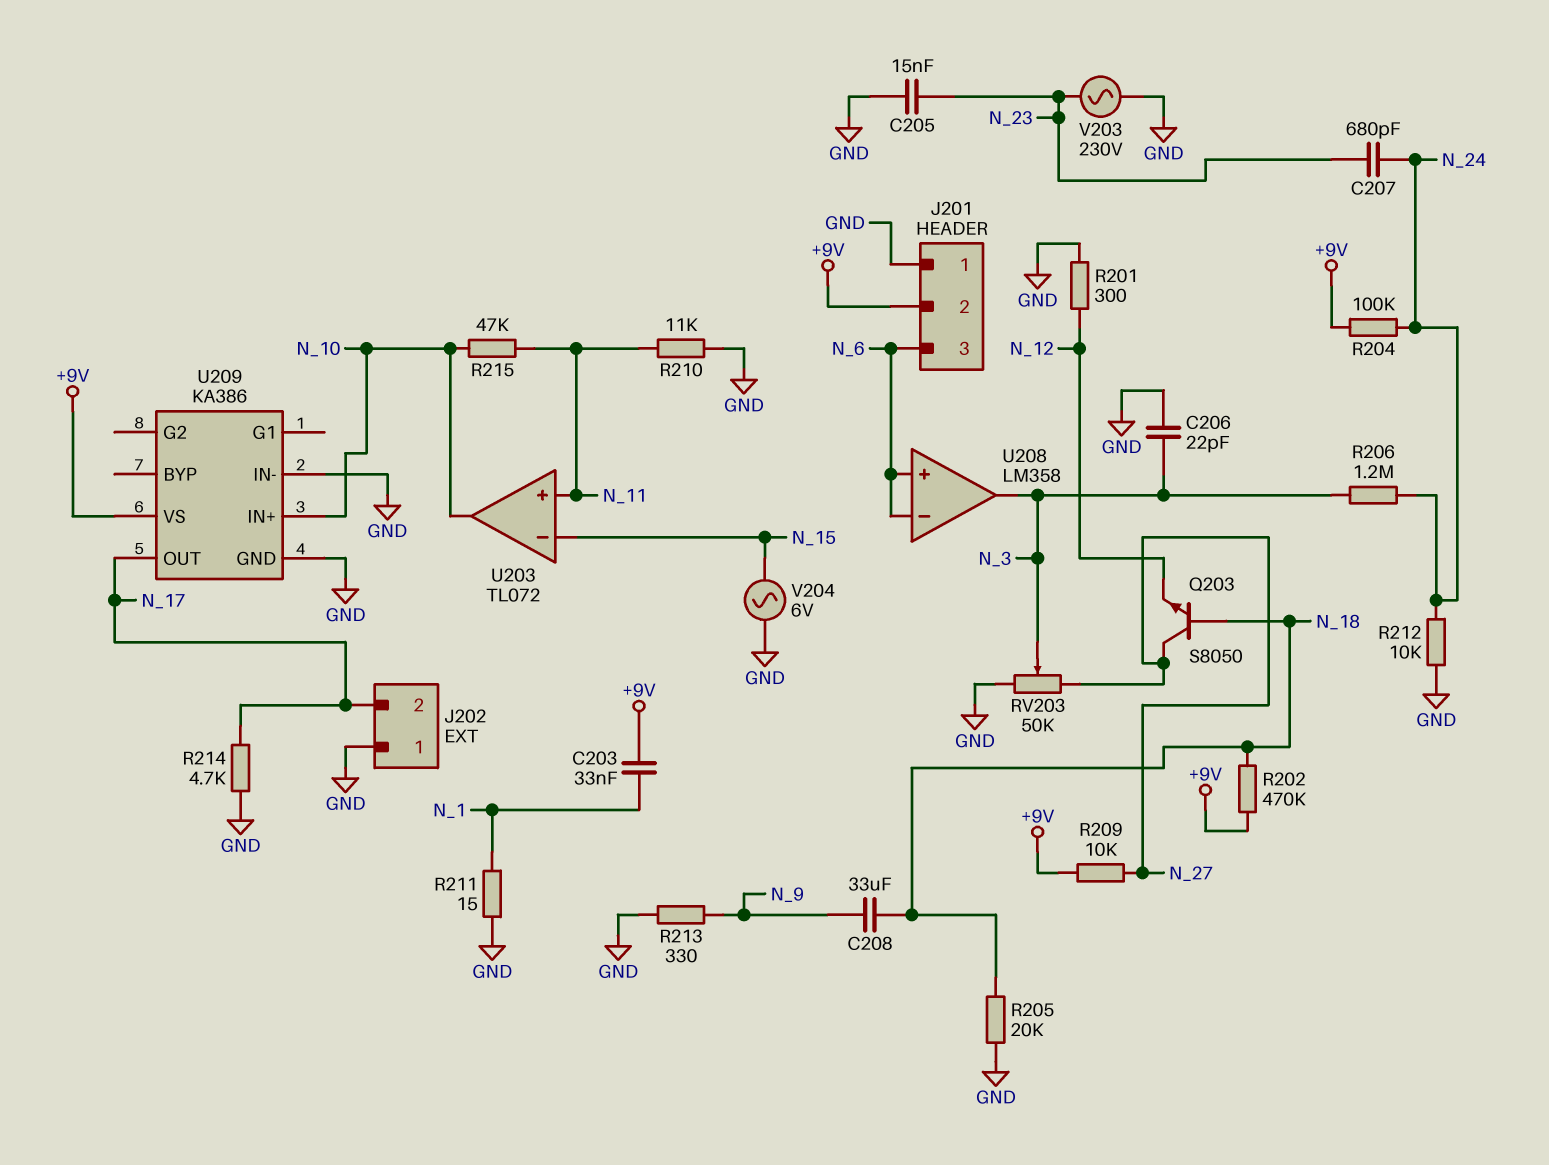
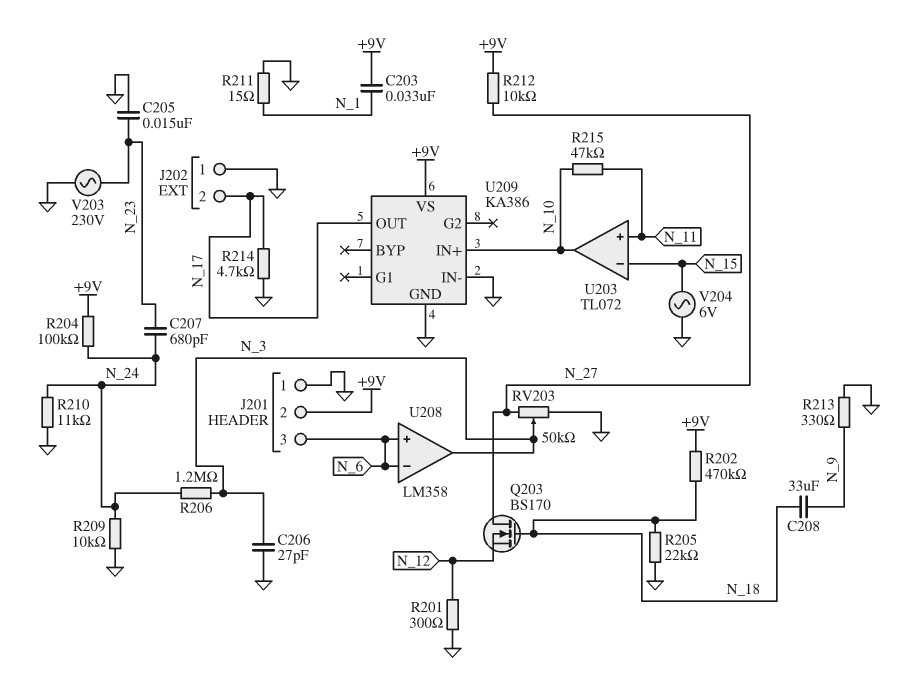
C206: 22pF (GND, N_3) -> 27pF (GND, N_3)
Q203: NPN S8050 (B N_18, C N_27, E N_12) -> NMOS BS170 (G N_18, D N_27, S N_12)
R205: 20k (GND, N_18) -> 22k (GND, N_18)
R209: 10k (+9V, N_27) -> 10k (GND, N_24)
R210: 11k (GND, N_11) -> 11k (GND, N_24)
R212: 10k (GND, N_24) -> 10k (+9V, N_27)

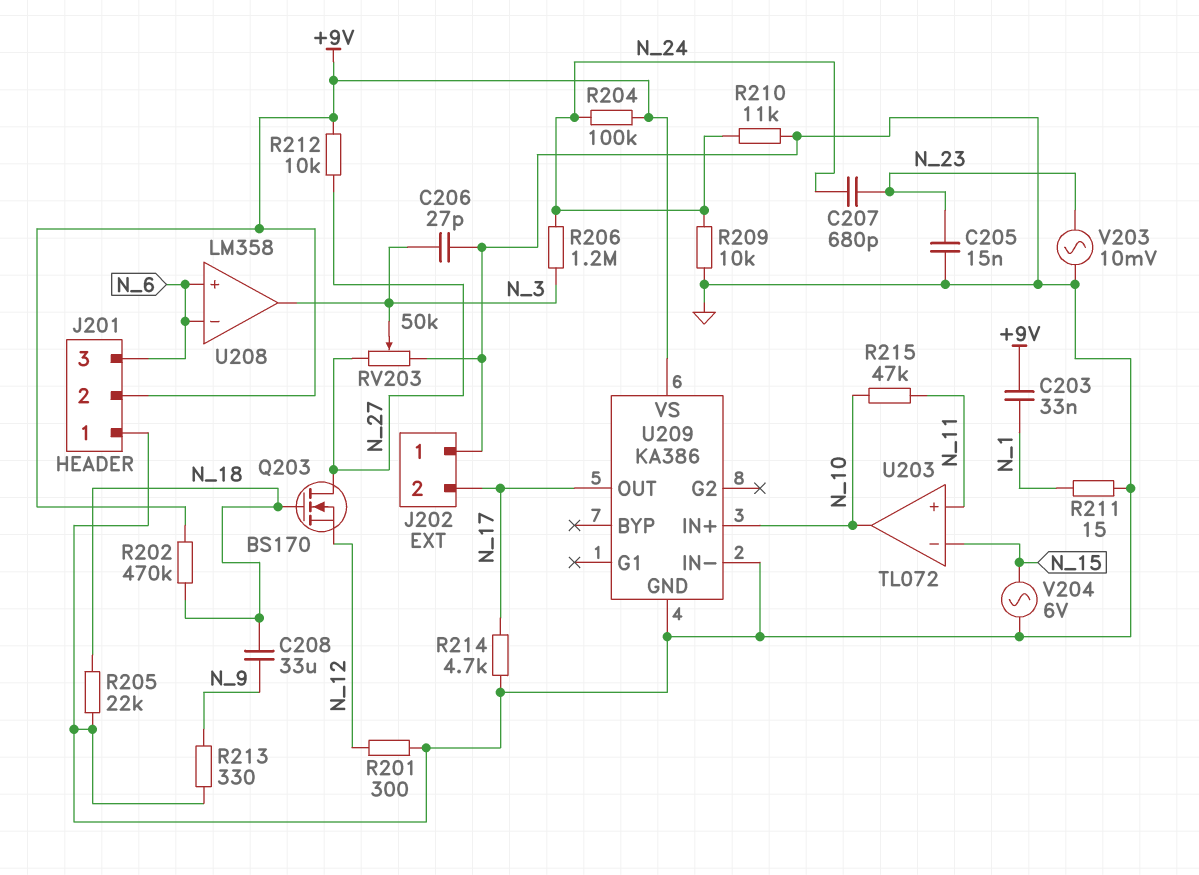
V203: AC 230V (GND, N_23) -> AC 10mV (GND, N_23)

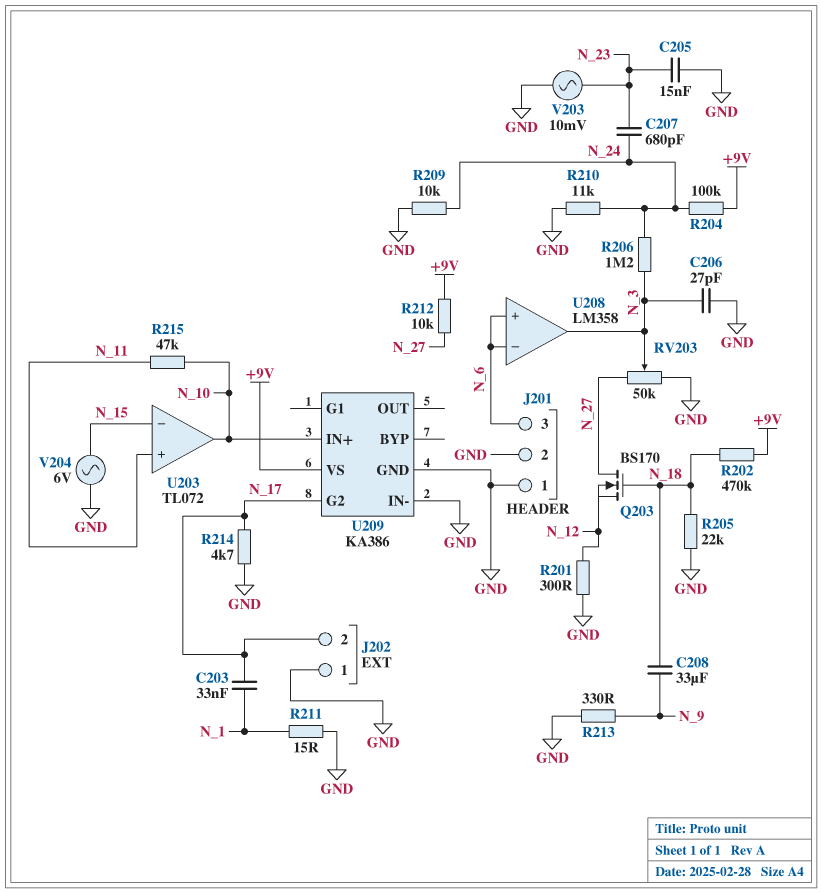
C203: 33nF (+9V, N_1) -> 33nF (N_1, N_17)
J201 pin 2: +9V -> GND
U209 pin G2: none -> N_17
U209 pin OUT: N_17 -> none

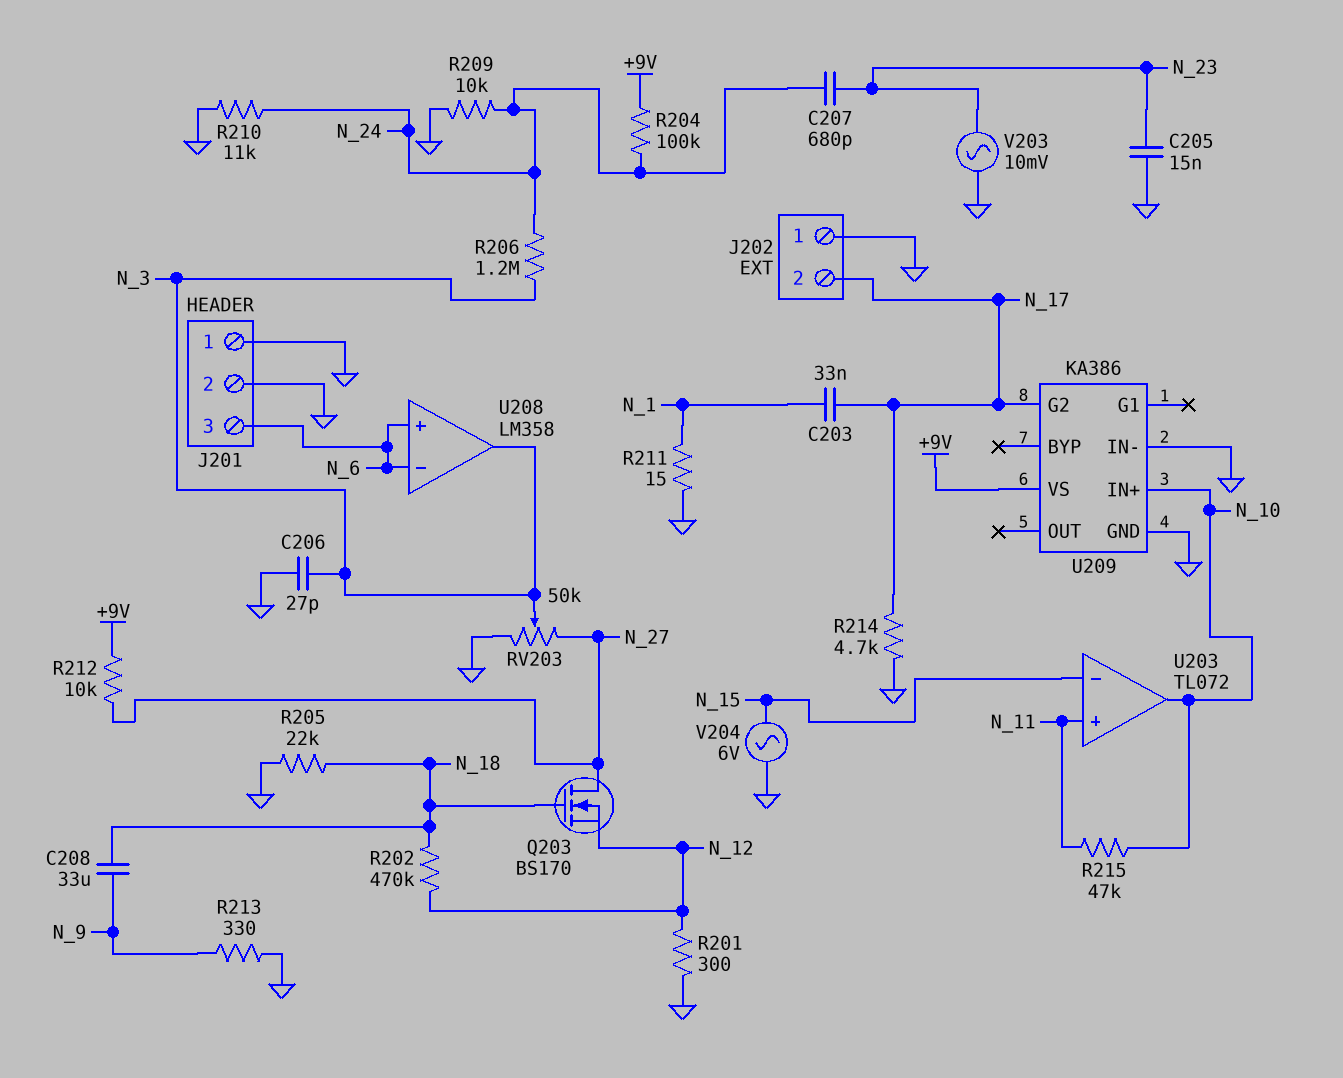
R202: 470k (+9V, N_18) -> 470k (N_12, N_18)

